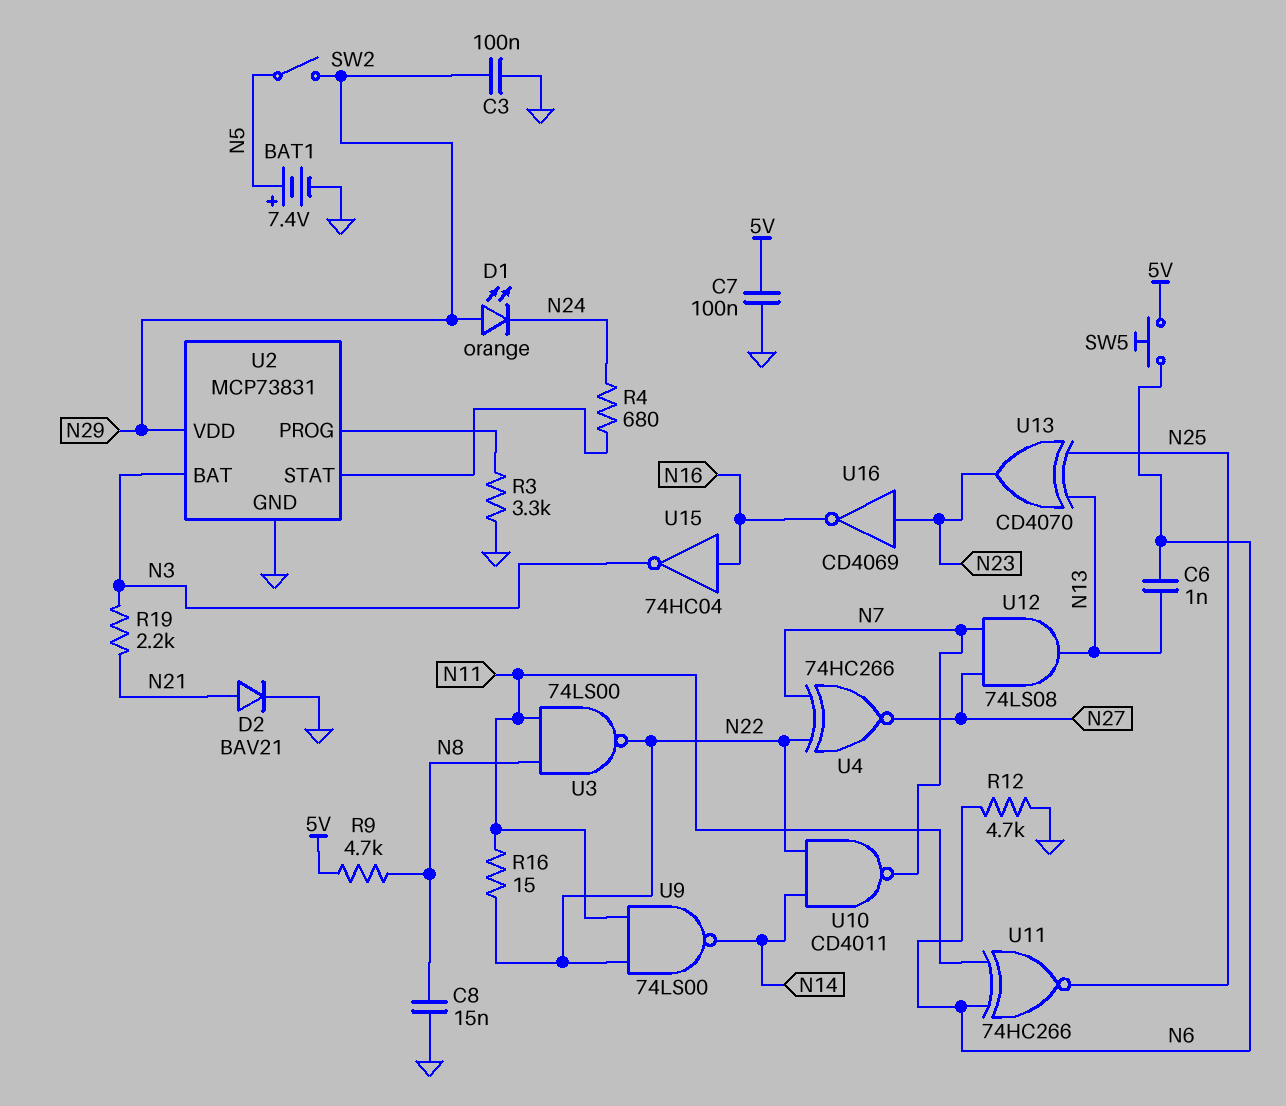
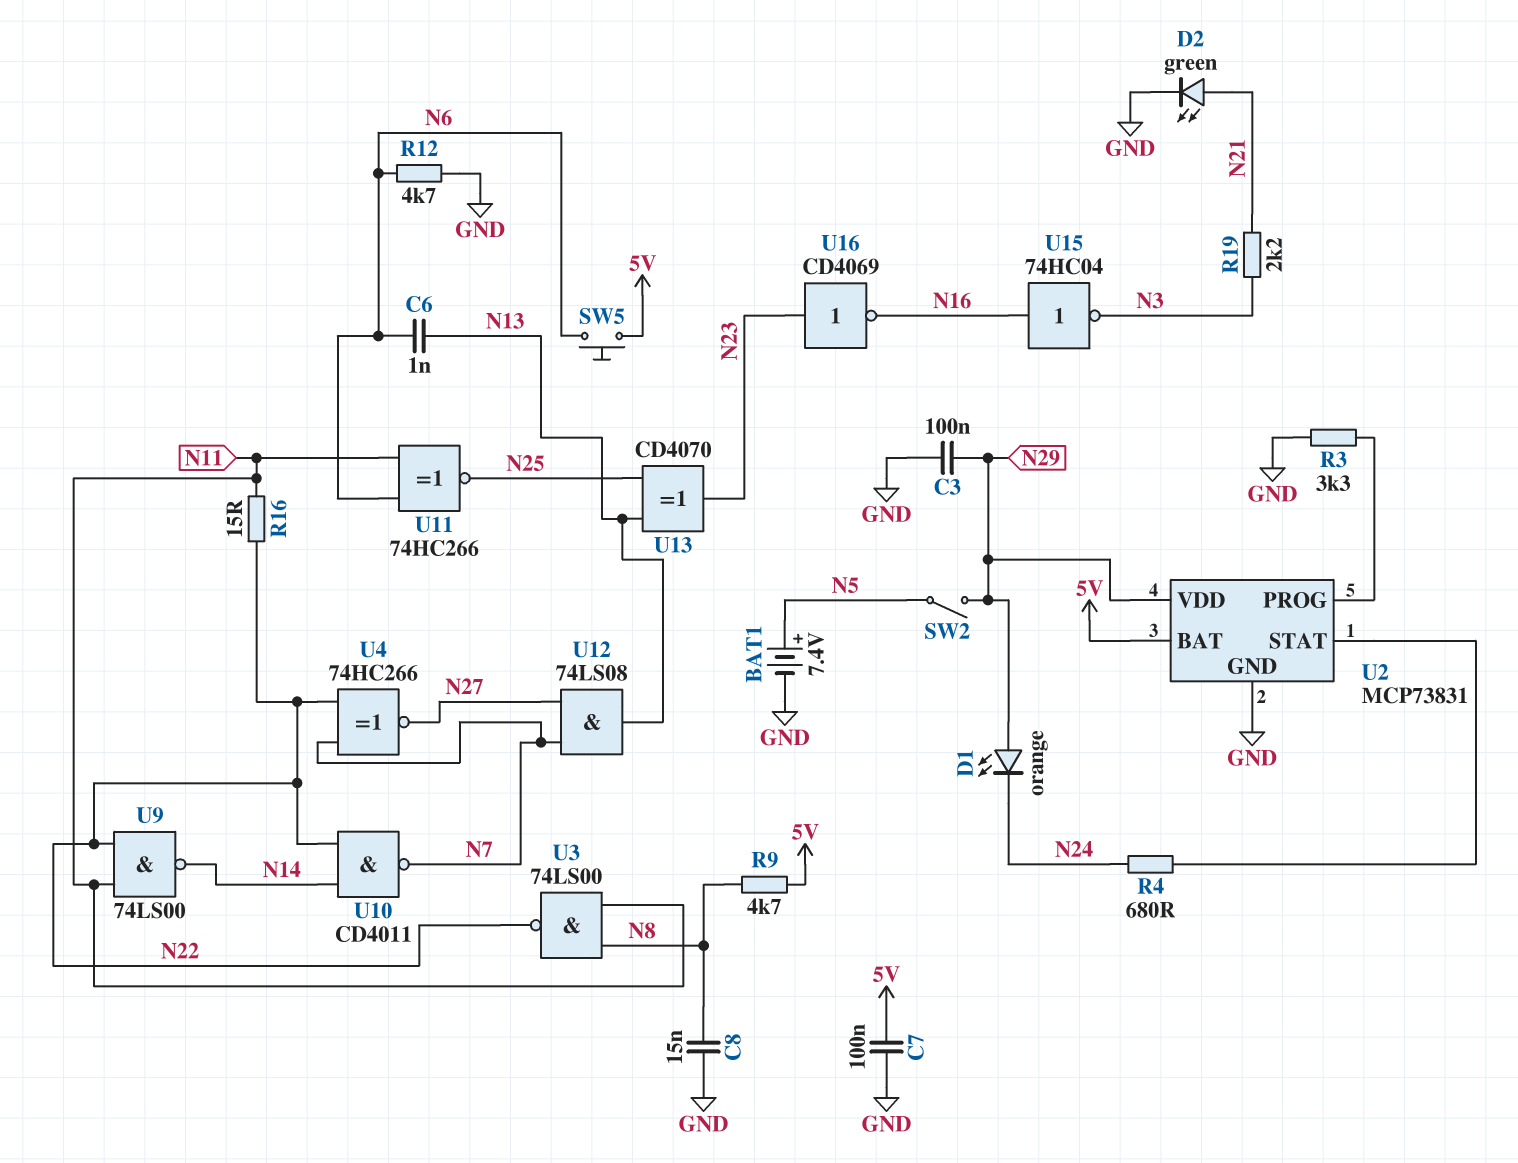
D2: diode BAV21 (A N21, K GND) -> LED green (A N21, K GND)
U2 pin BAT: N3 -> 5V

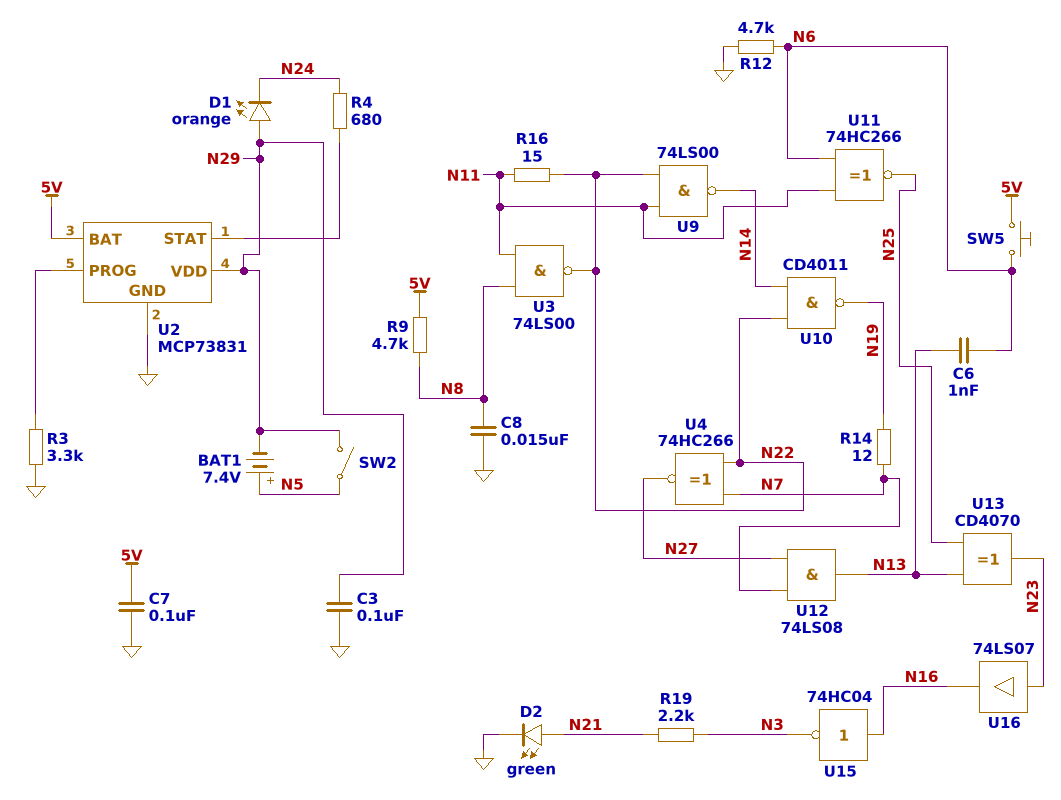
BAT1: 7.4V (plus N5, minus GND) -> 7.4V (plus N5, minus N29)
R14: none -> 12 (N7, N19)
U10: NAND CD4011 (in N14, in N22, out N7) -> NAND CD4011 (in N14, in N22, out N19)
U16: NOT CD4069 (in N23, out N16) -> buffer 74LS07 (in N23, out N16)

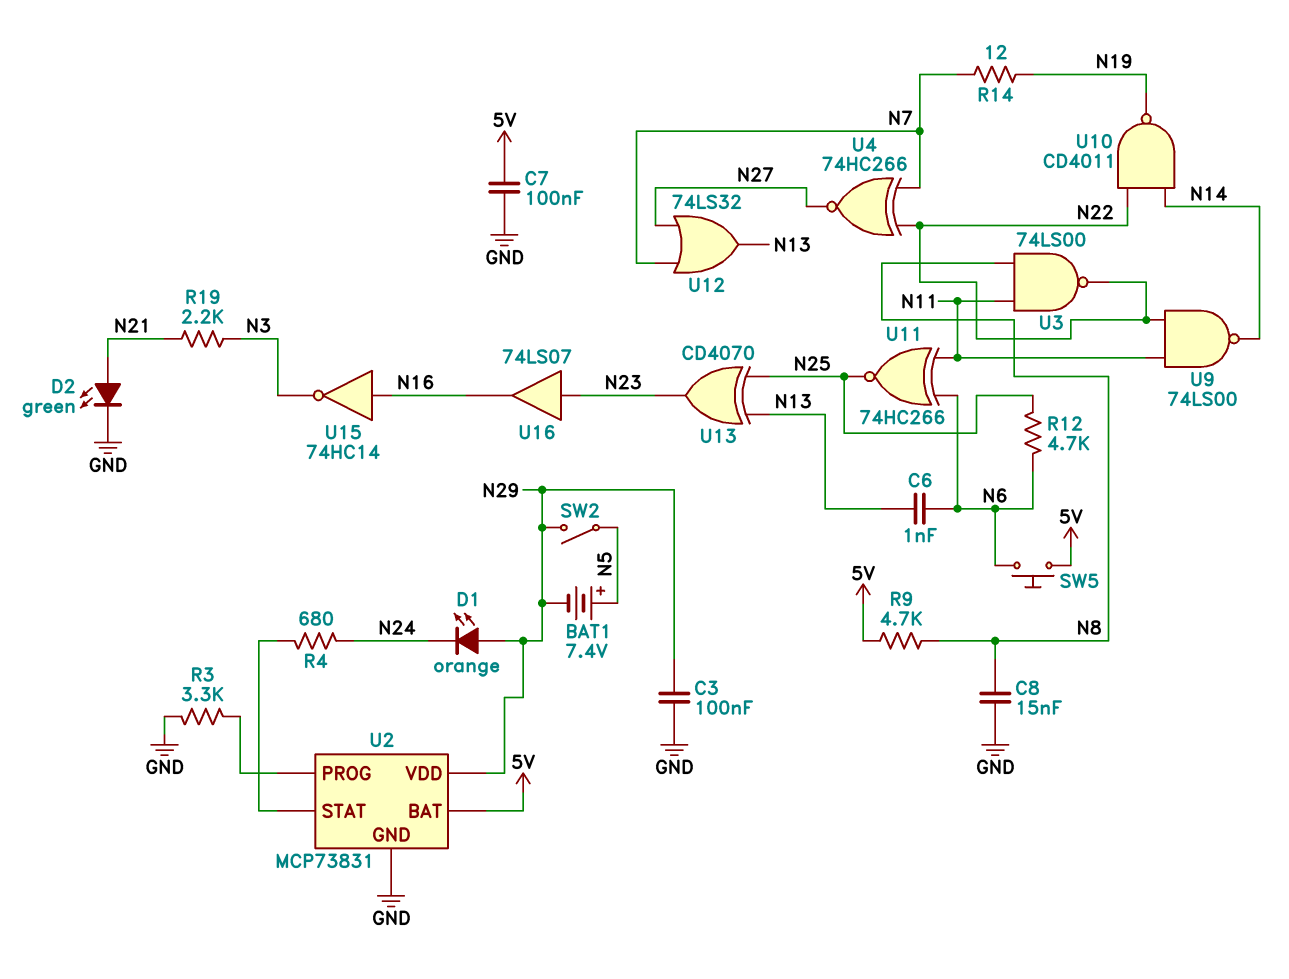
R12: 4.7k (GND, N6) -> 4.7k (N6, N25)
R16: 15 (N11, N22) -> none
U12: AND 74LS08 (in N7, in N27, out N13) -> OR 74LS32 (in N7, in N27, out N13)
U15: NOT 74HC04 (in N16, out N3) -> NOT 74HC14 (in N16, out N3)

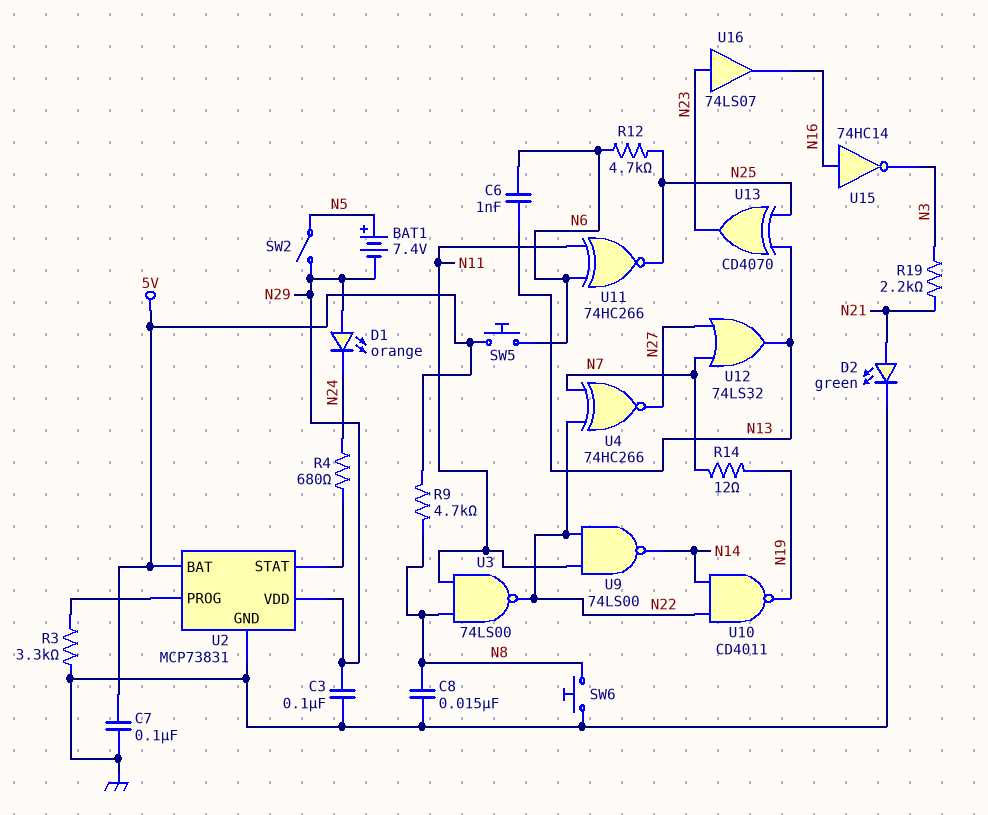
SW6: none -> button (GND, N8)

